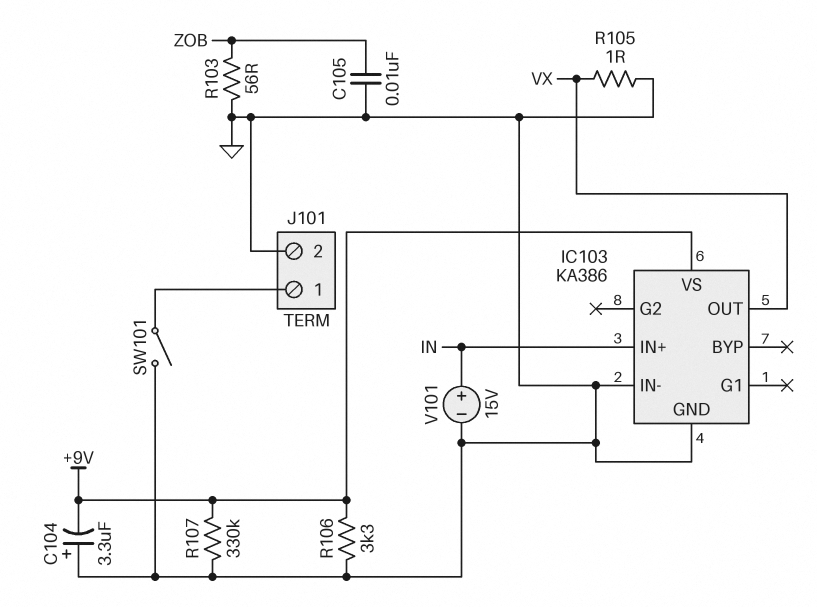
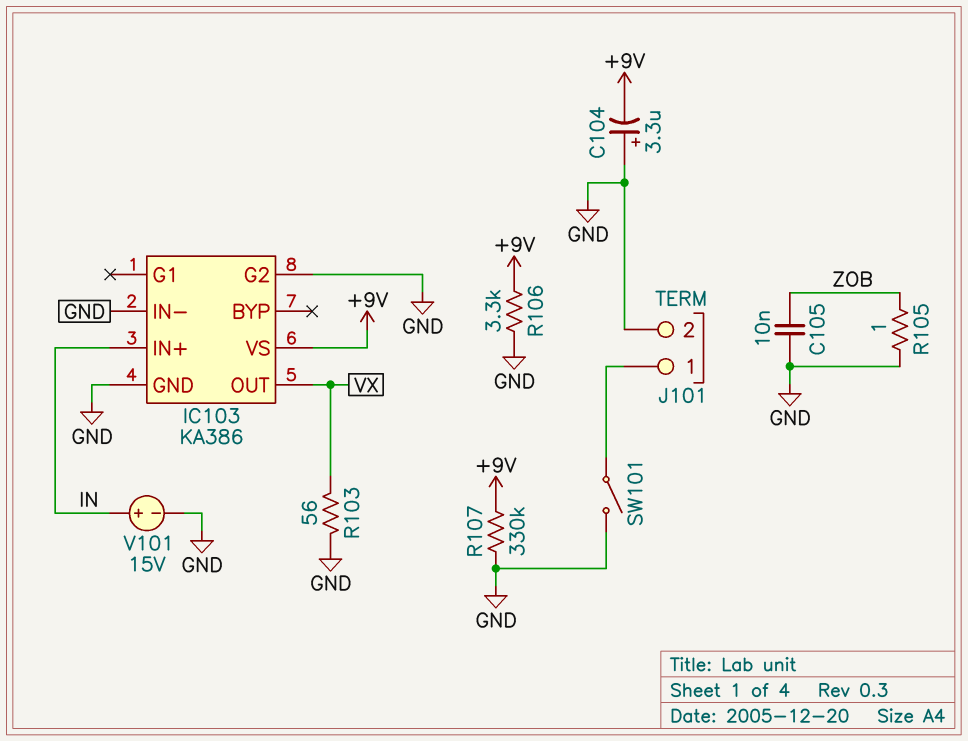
IC103 pin G2: none -> GND
R103: 56 (GND, ZOB) -> 56 (GND, VX)
R105: 1 (GND, VX) -> 1 (GND, ZOB)

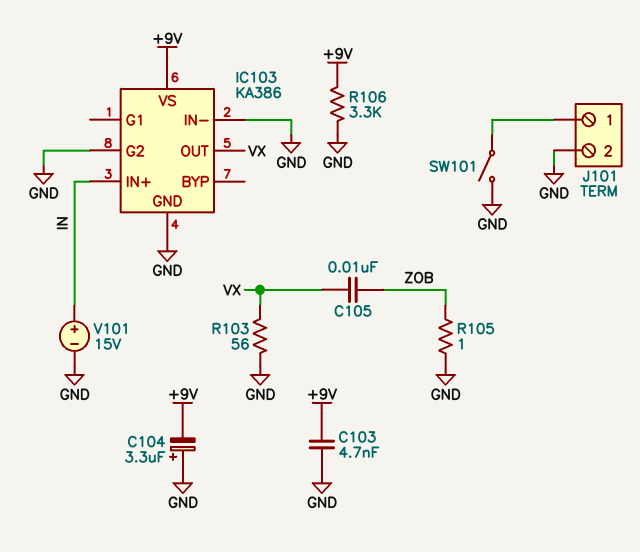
C103: none -> 4.7nF (+9V, GND)
C105: 10nF (GND, ZOB) -> 10nF (VX, ZOB)
R107: 330k (+9V, GND) -> none

